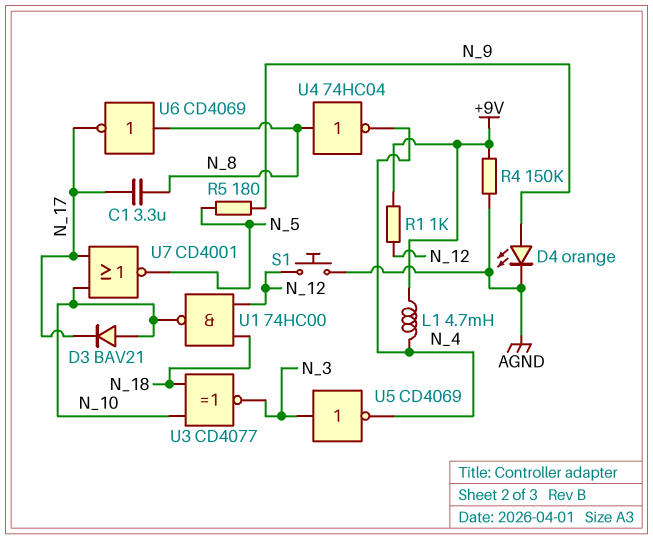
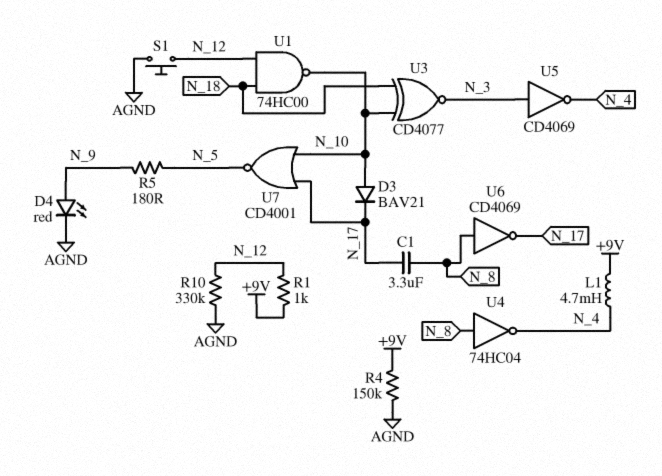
D4: LED orange (A N_9, K AGND) -> LED red (A N_9, K AGND)
R10: none -> 330k (AGND, N_12)

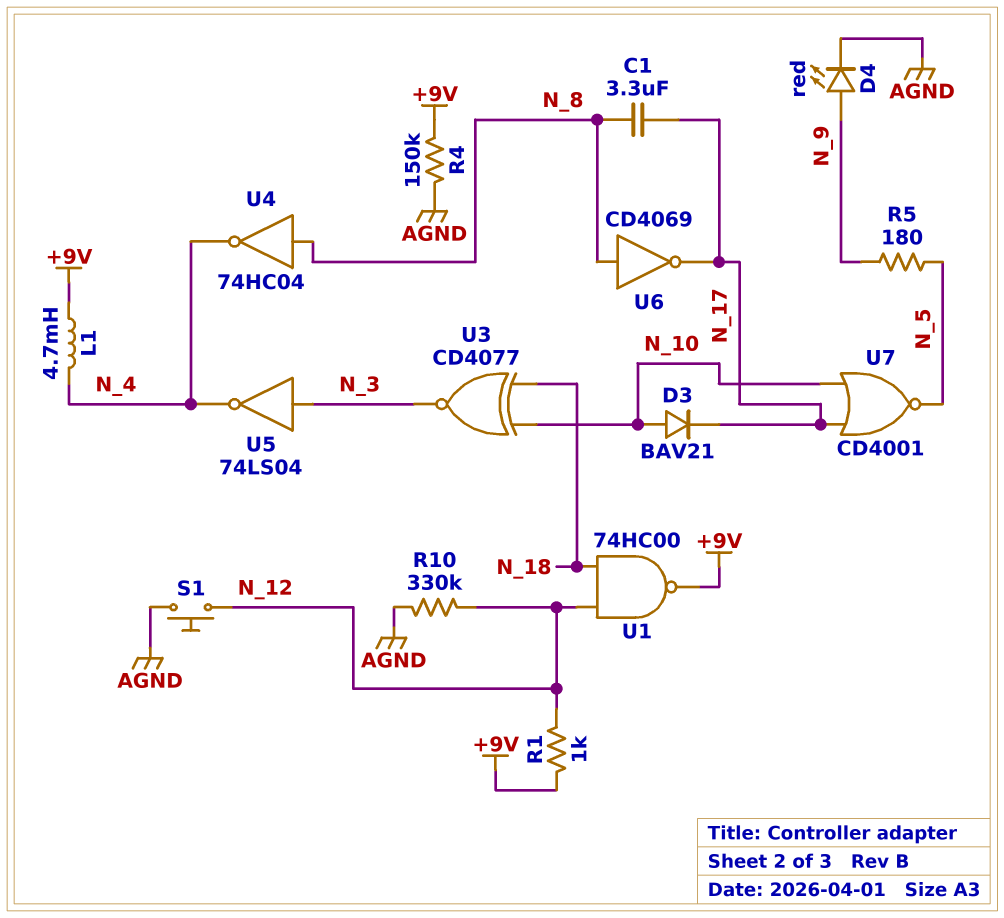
U1: NAND 74HC00 (in N_12, in N_18, out N_10) -> NAND 74HC00 (in N_12, in N_18, out +9V)
U5: NOT CD4069 (in N_3, out N_4) -> NOT 74LS04 (in N_3, out N_4)

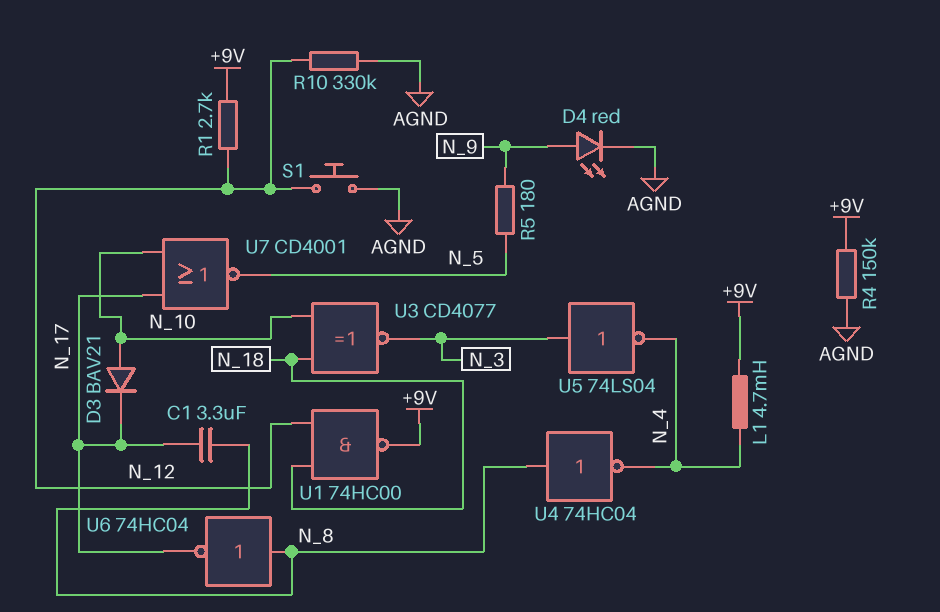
R1: 1k (+9V, N_12) -> 2.7k (+9V, N_12)
U6: NOT CD4069 (in N_8, out N_17) -> NOT 74HC04 (in N_8, out N_17)

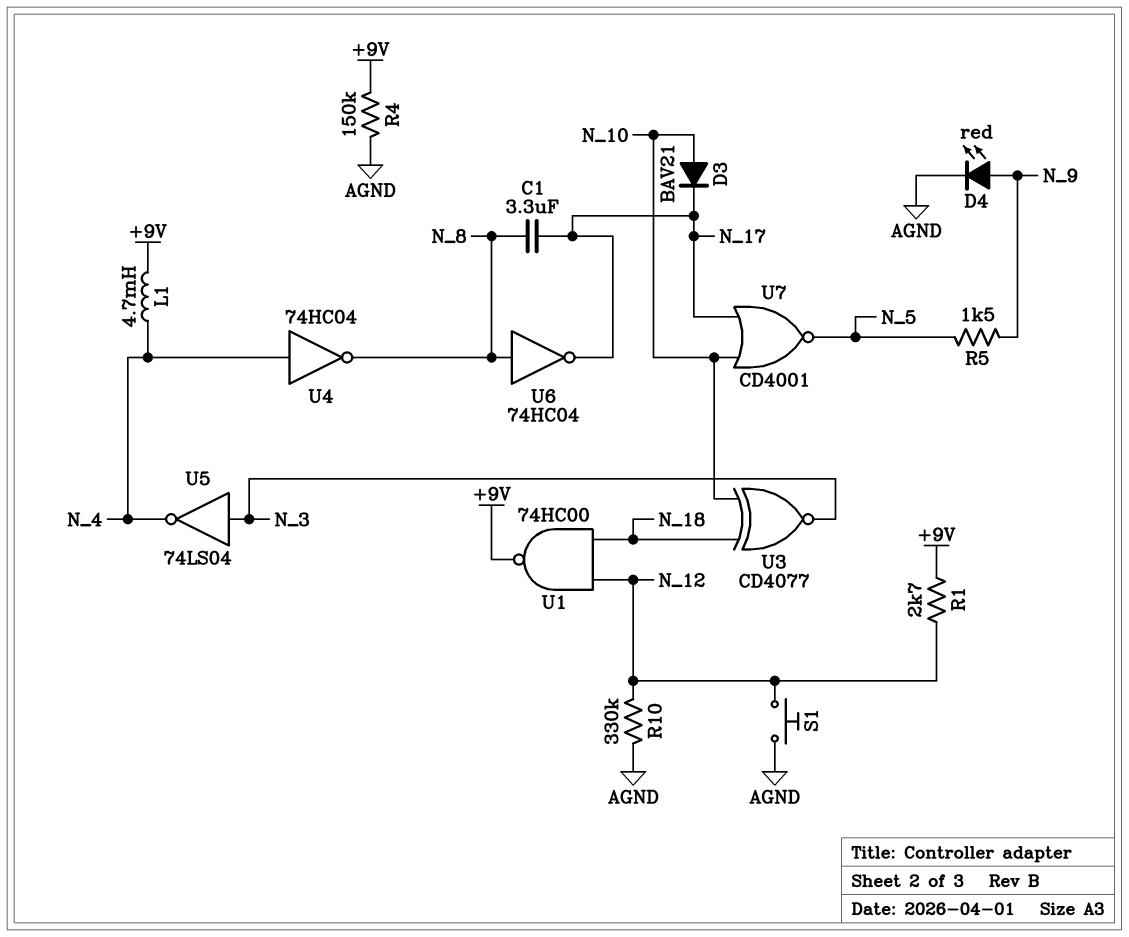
R5: 180 (N_5, N_9) -> 1.5k (N_5, N_9)
U4: NOT 74HC04 (in N_8, out N_4) -> NOT 74HC04 (in N_4, out N_8)

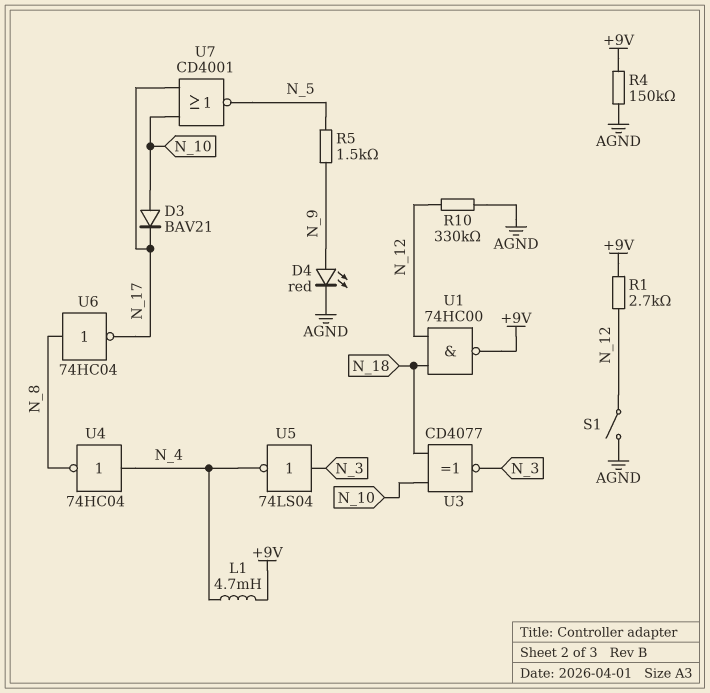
C1: 3.3uF (N_8, N_17) -> none
S1: button (AGND, N_12) -> switch (AGND, N_12)

